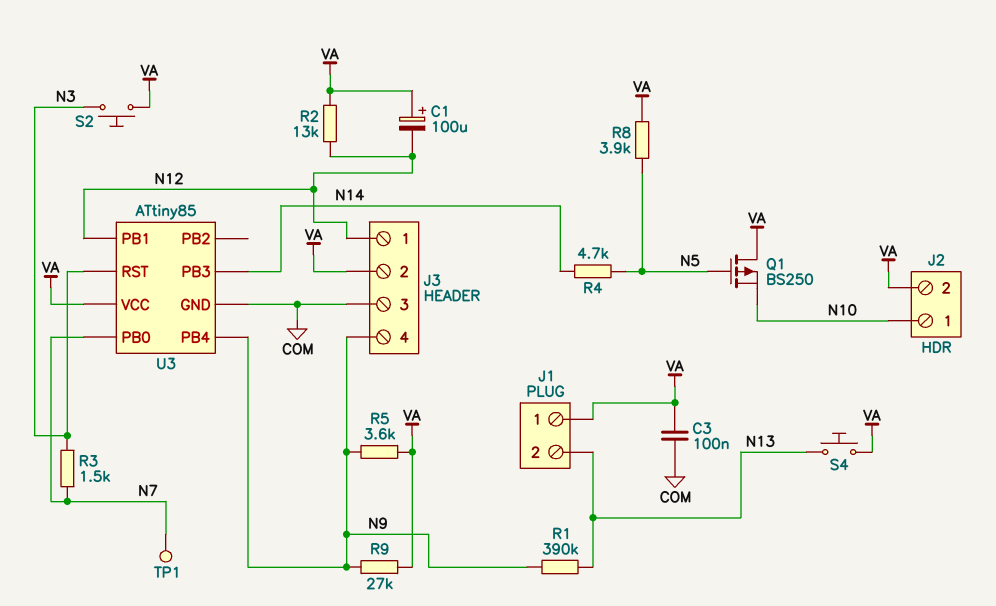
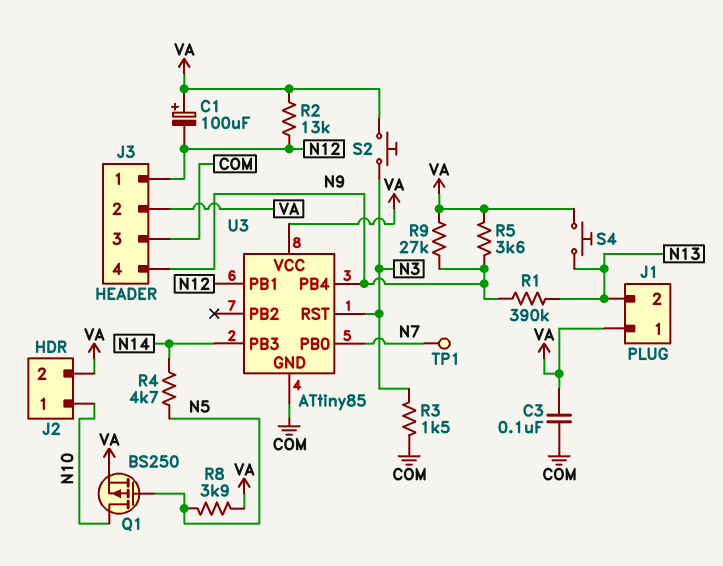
Q1: PMOS BS250 (G N5, D VA, S N10) -> PMOS BS250 (G N5, D N10, S VA)
R3: 1.5k (N3, N7) -> 1.5k (COM, N3)

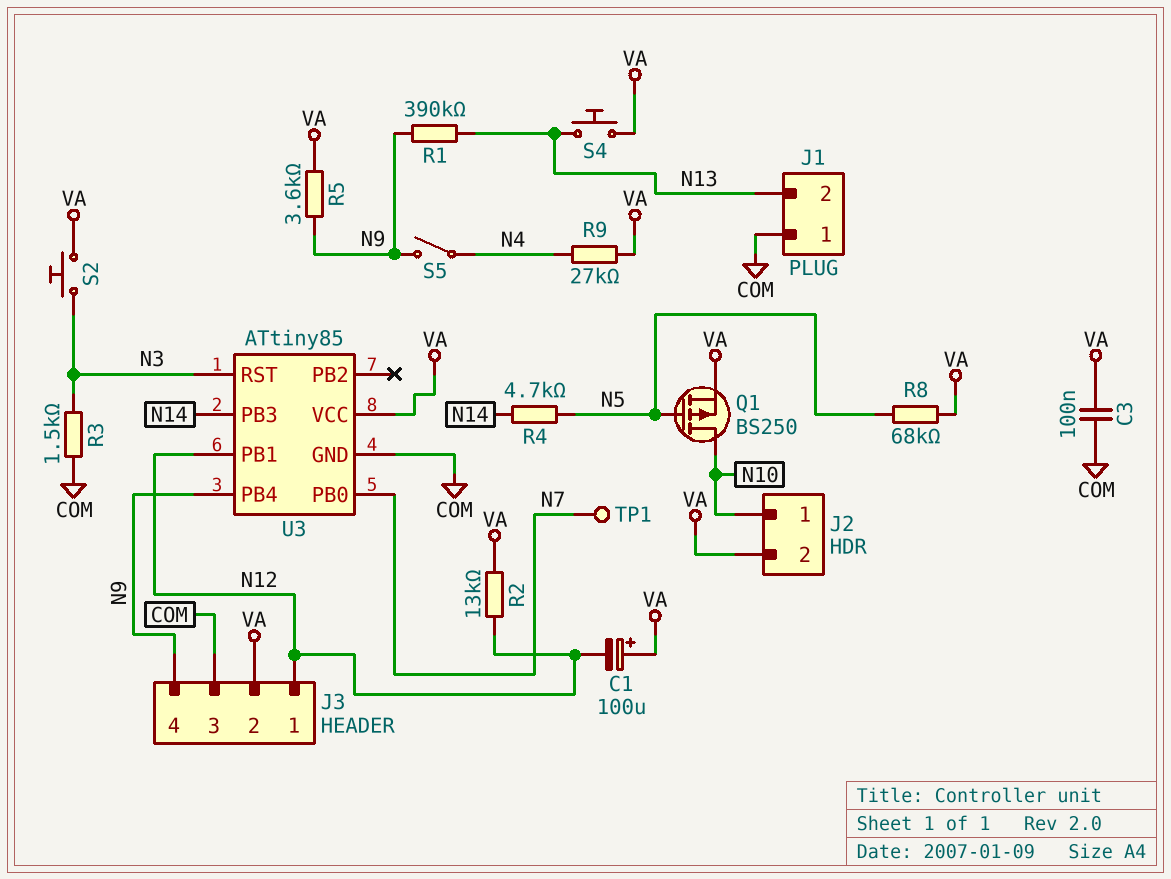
J1 pin 1: VA -> COM
R8: 3.9k (N5, VA) -> 68k (N5, VA)
R9: 27k (N9, VA) -> 27k (N4, VA)
S5: none -> switch (N4, N9)

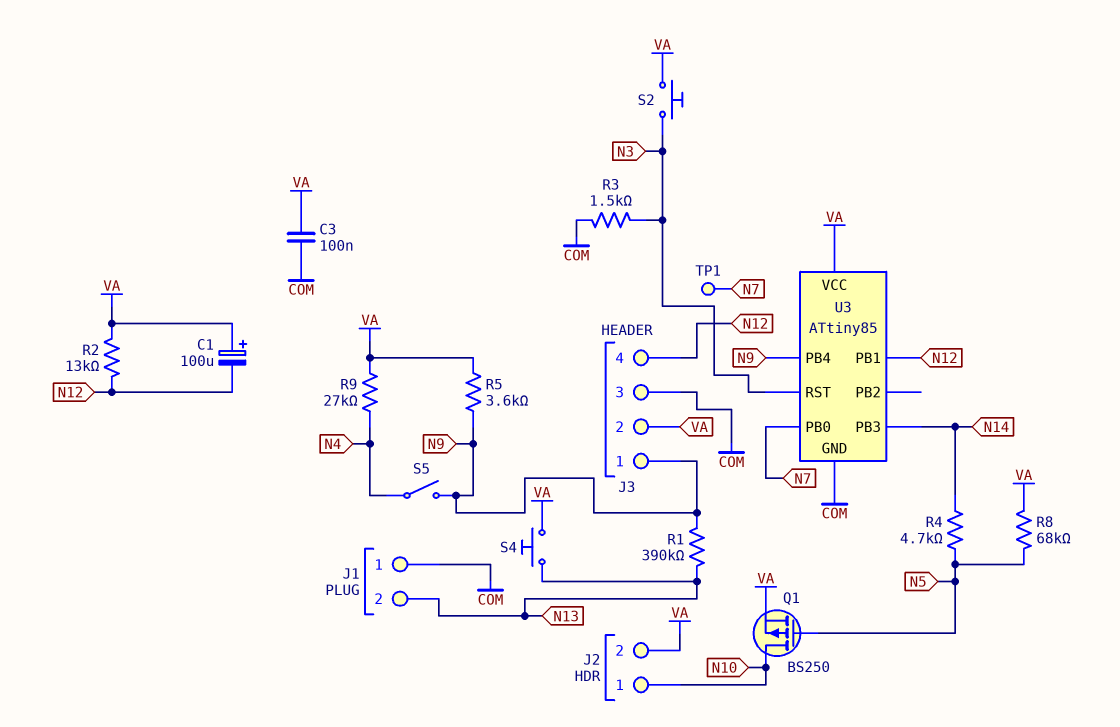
J3 pin 1: N12 -> N9
J3 pin 4: N9 -> N12

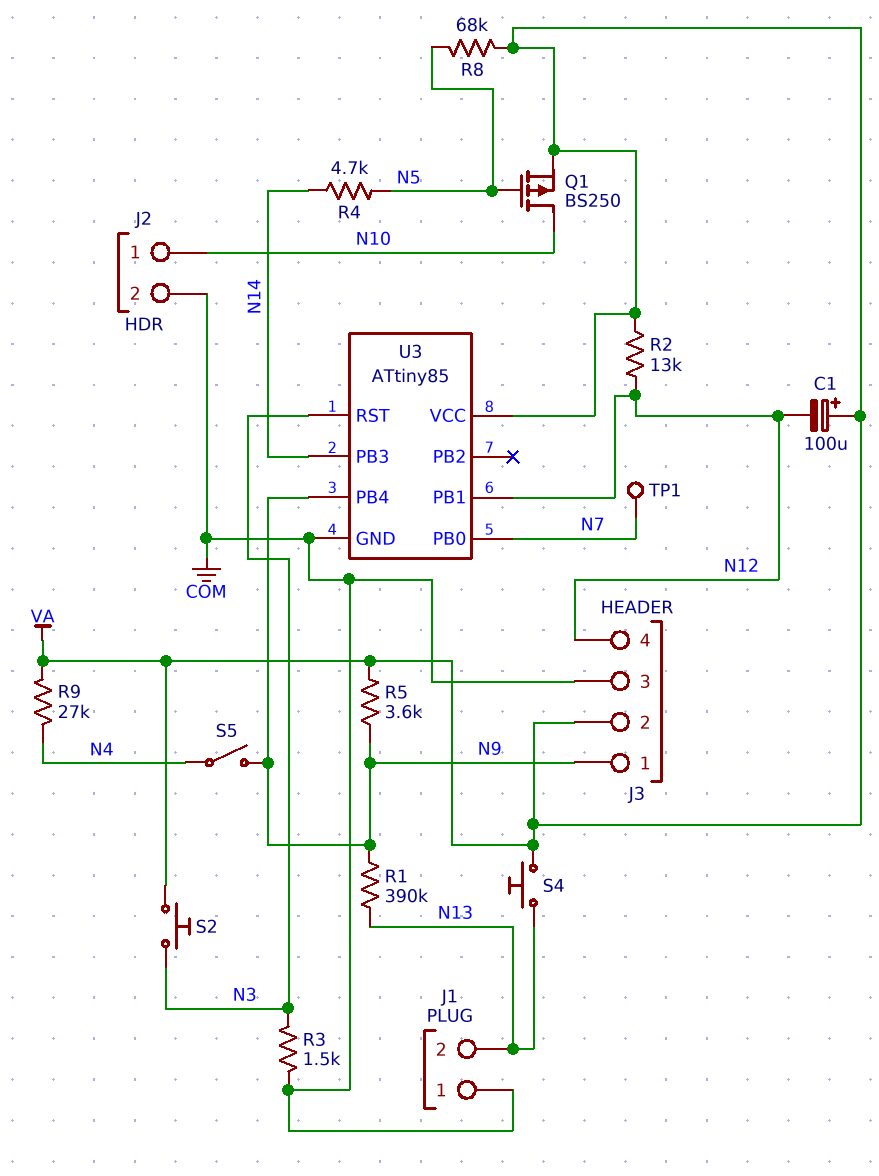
C3: 100nF (COM, VA) -> none
J2 pin 2: VA -> COM

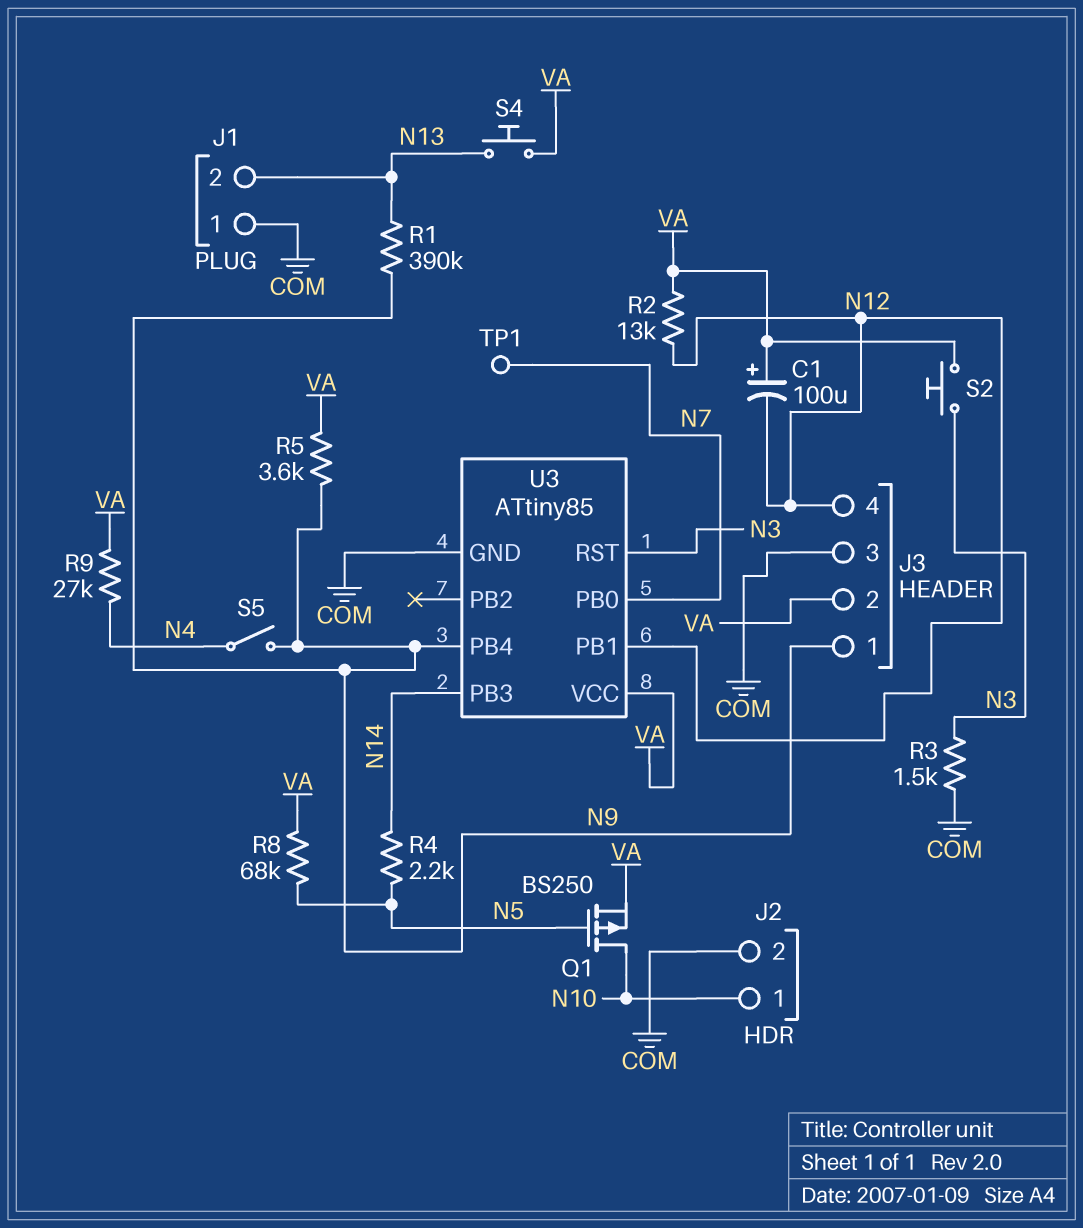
R4: 4.7k (N5, N14) -> 2.2k (N5, N14)

